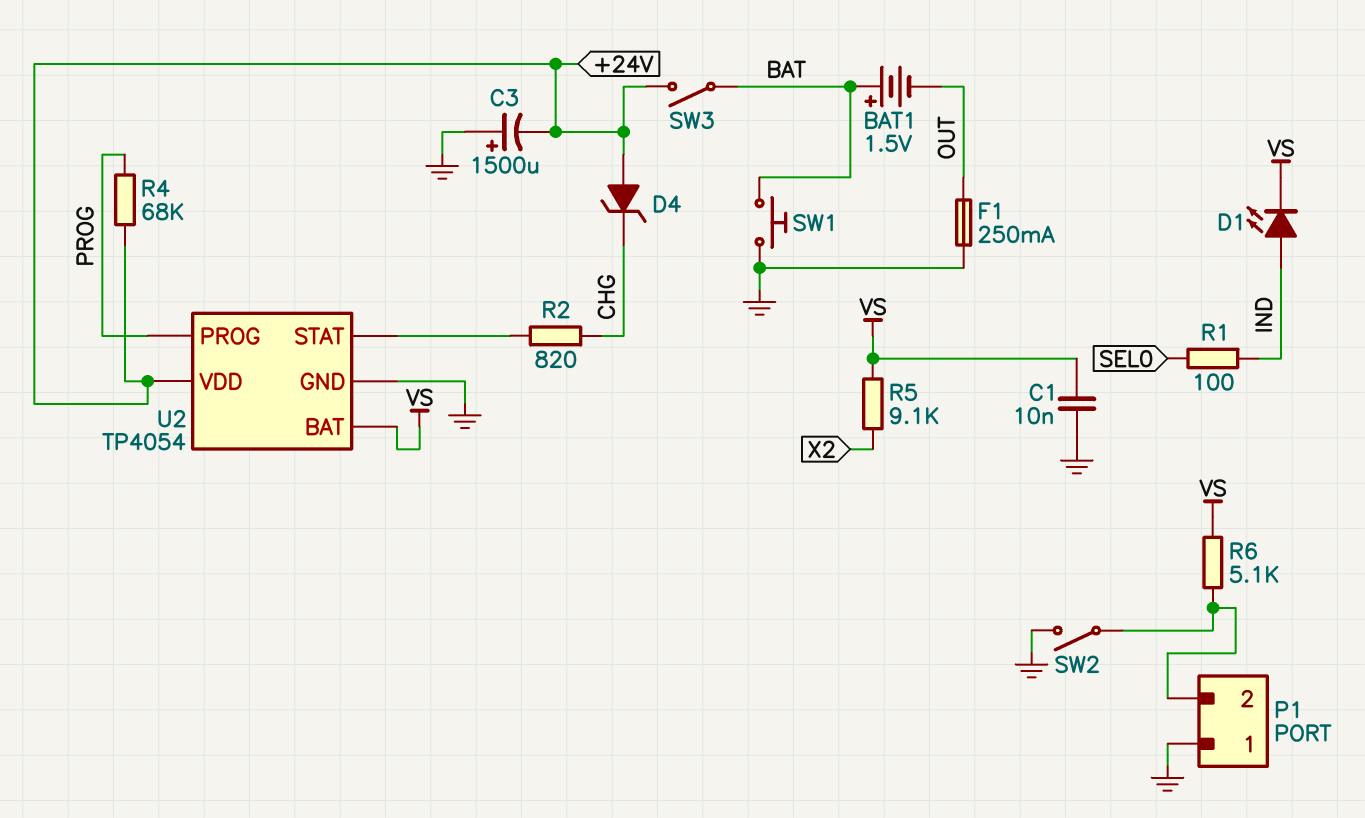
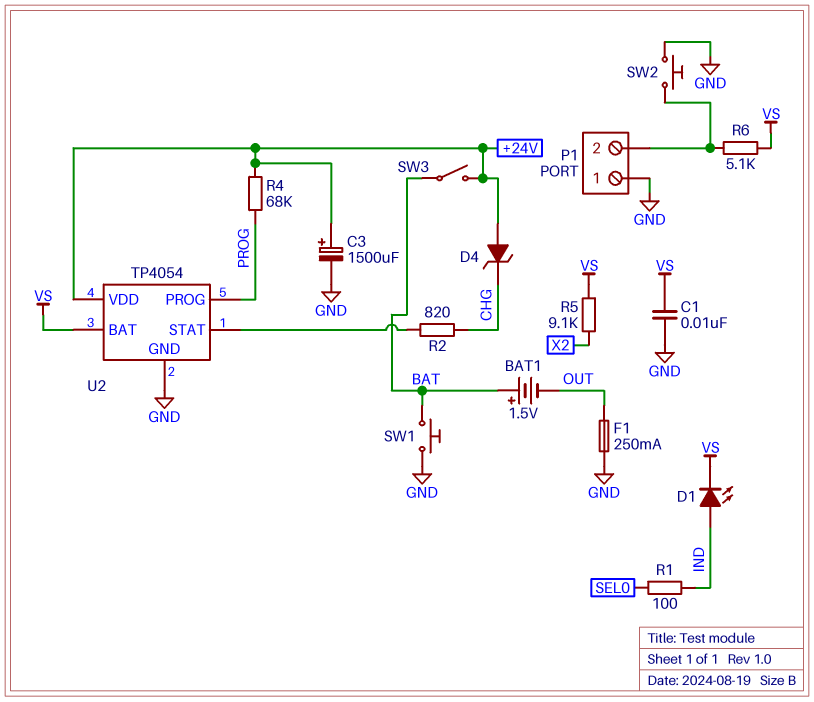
C3: 1500uF (plus GND, minus +24V) -> 1500uF (plus +24V, minus GND)
SW2: switch (GND, P1/2) -> button (GND, P1/2)

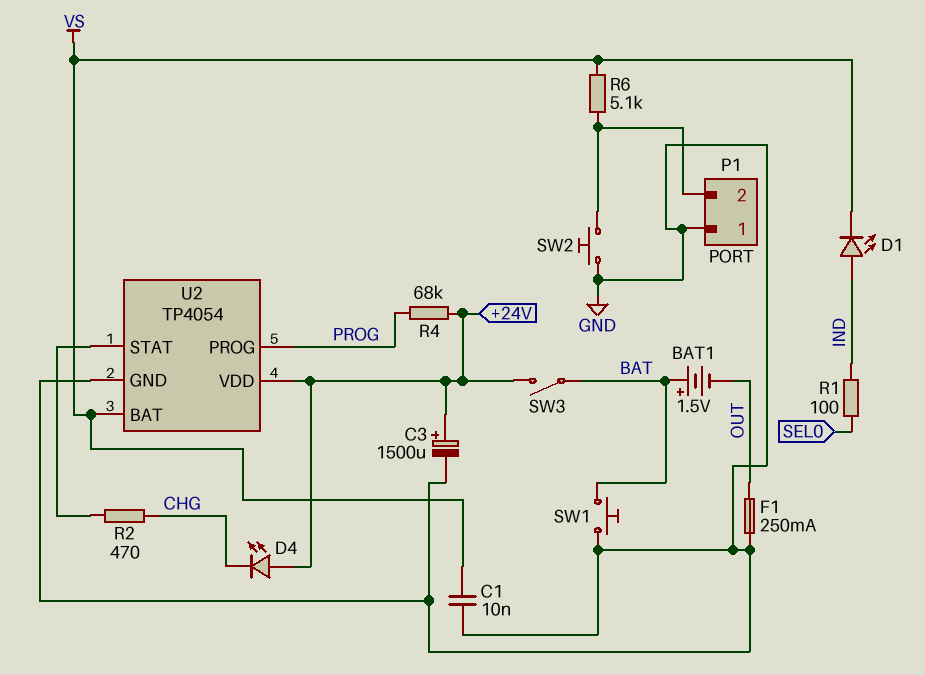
D4: zener (A +24V, K CHG) -> LED (A +24V, K CHG)
R2: 820 (CHG, U2/STAT) -> 470 (CHG, U2/STAT)
R5: 9.1k (VS, X2) -> none

